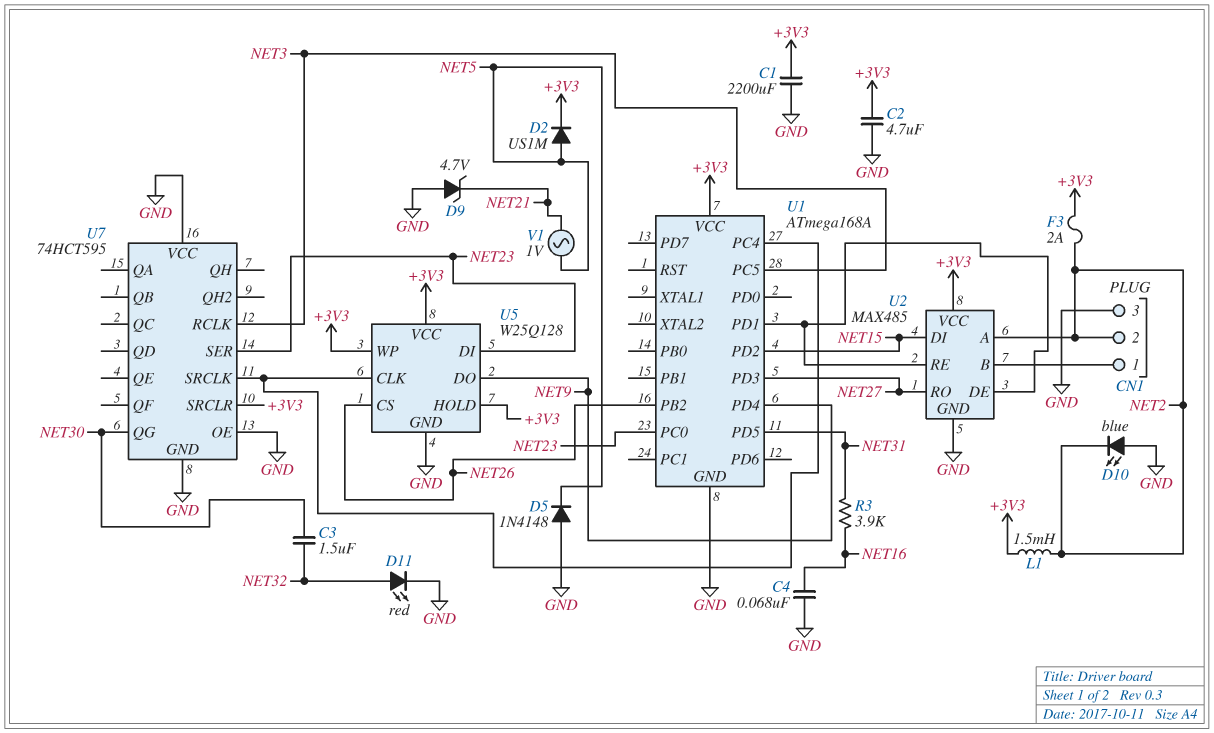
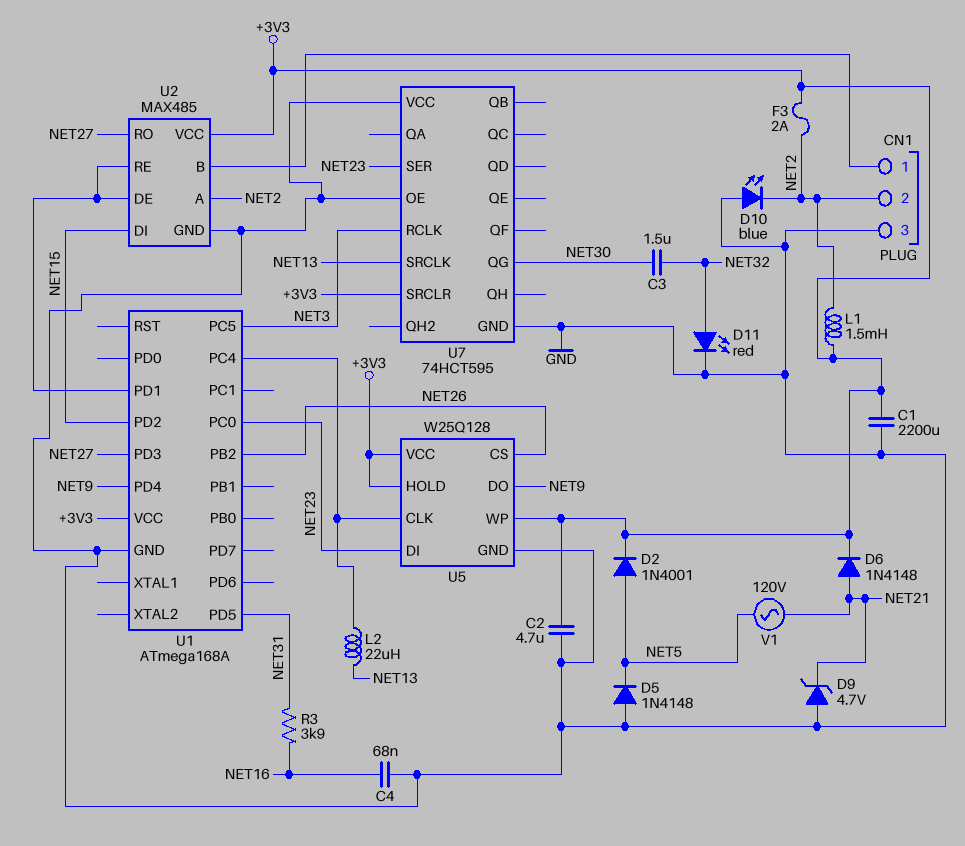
D2: diode US1M (A NET5, K +3V3) -> diode 1N4001 (A NET5, K +3V3)
D6: none -> diode 1N4148 (A NET21, K +3V3)
L2: none -> 22uH (NET13, U1/PC4)
U7 pin SRCLK: U1/PC4 -> NET13
V1: AC 1V (NET5, NET21) -> AC 120V (NET5, NET21)

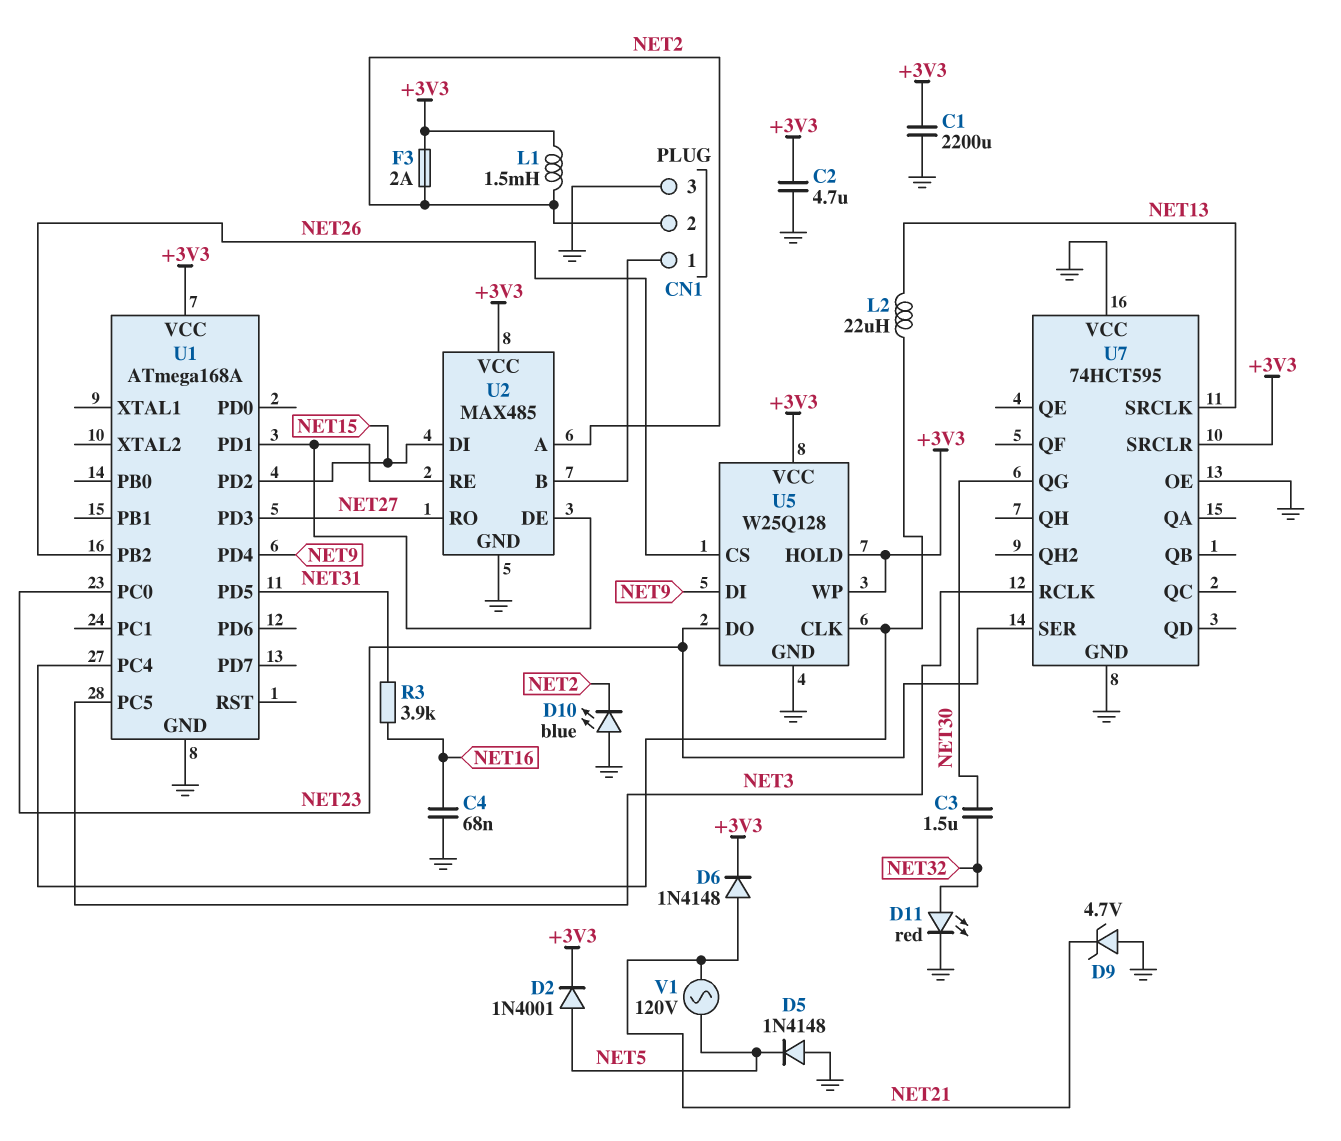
U5 pin DI: NET23 -> NET9
U5 pin DO: NET9 -> NET23

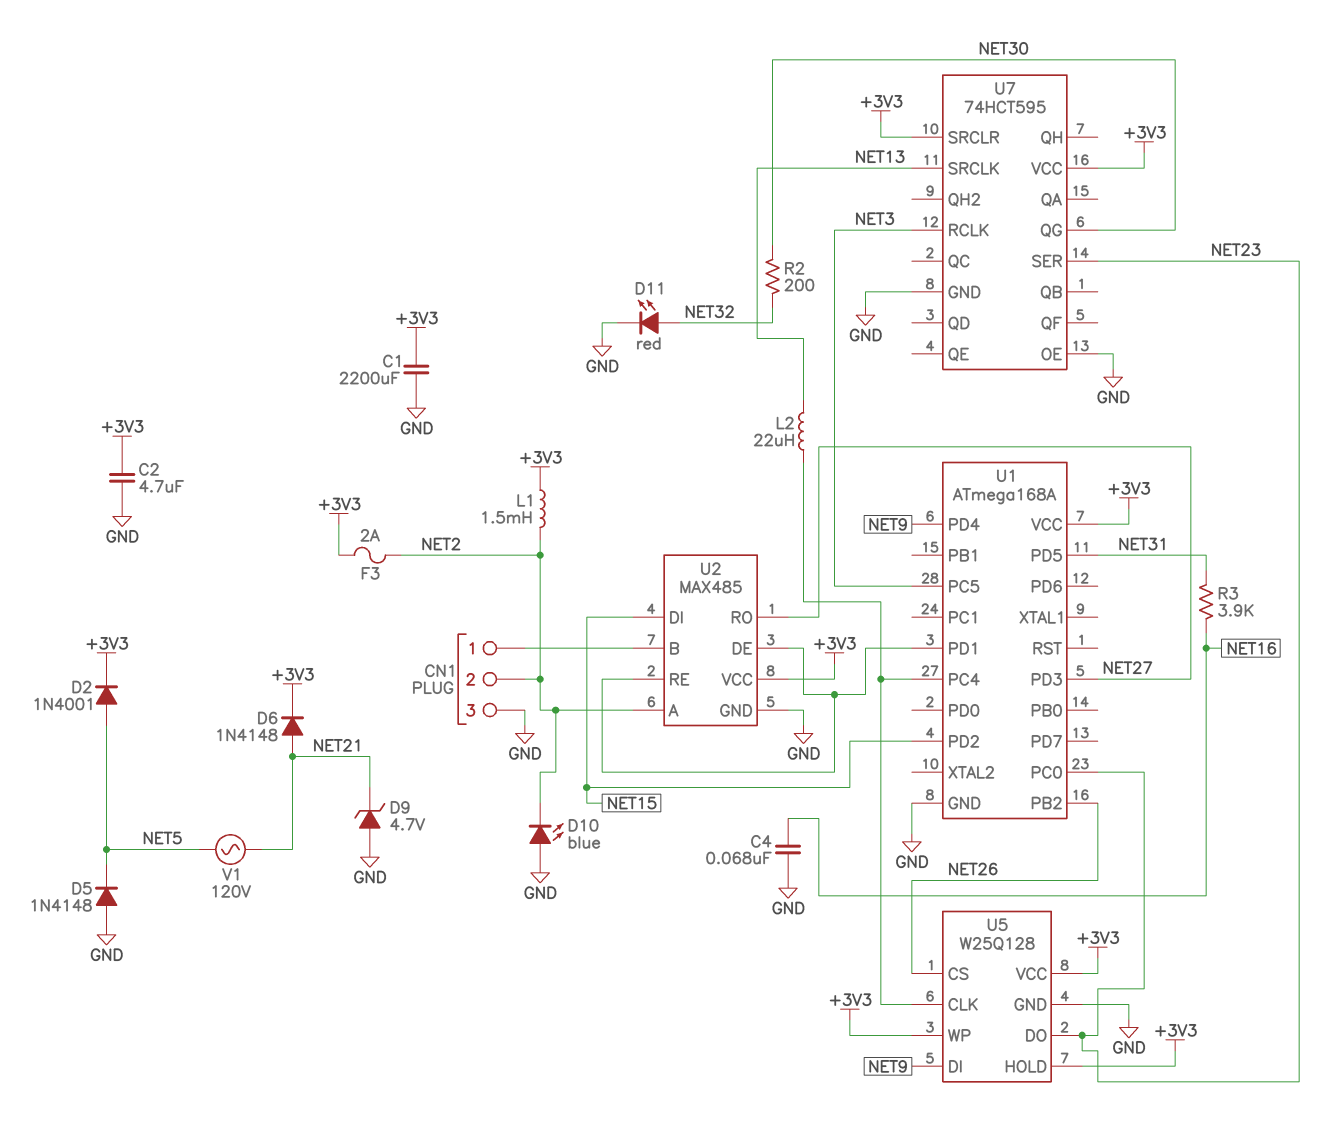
C3: 1.5uF (NET30, NET32) -> none
R2: none -> 200 (NET30, NET32)
U7 pin VCC: GND -> +3V3

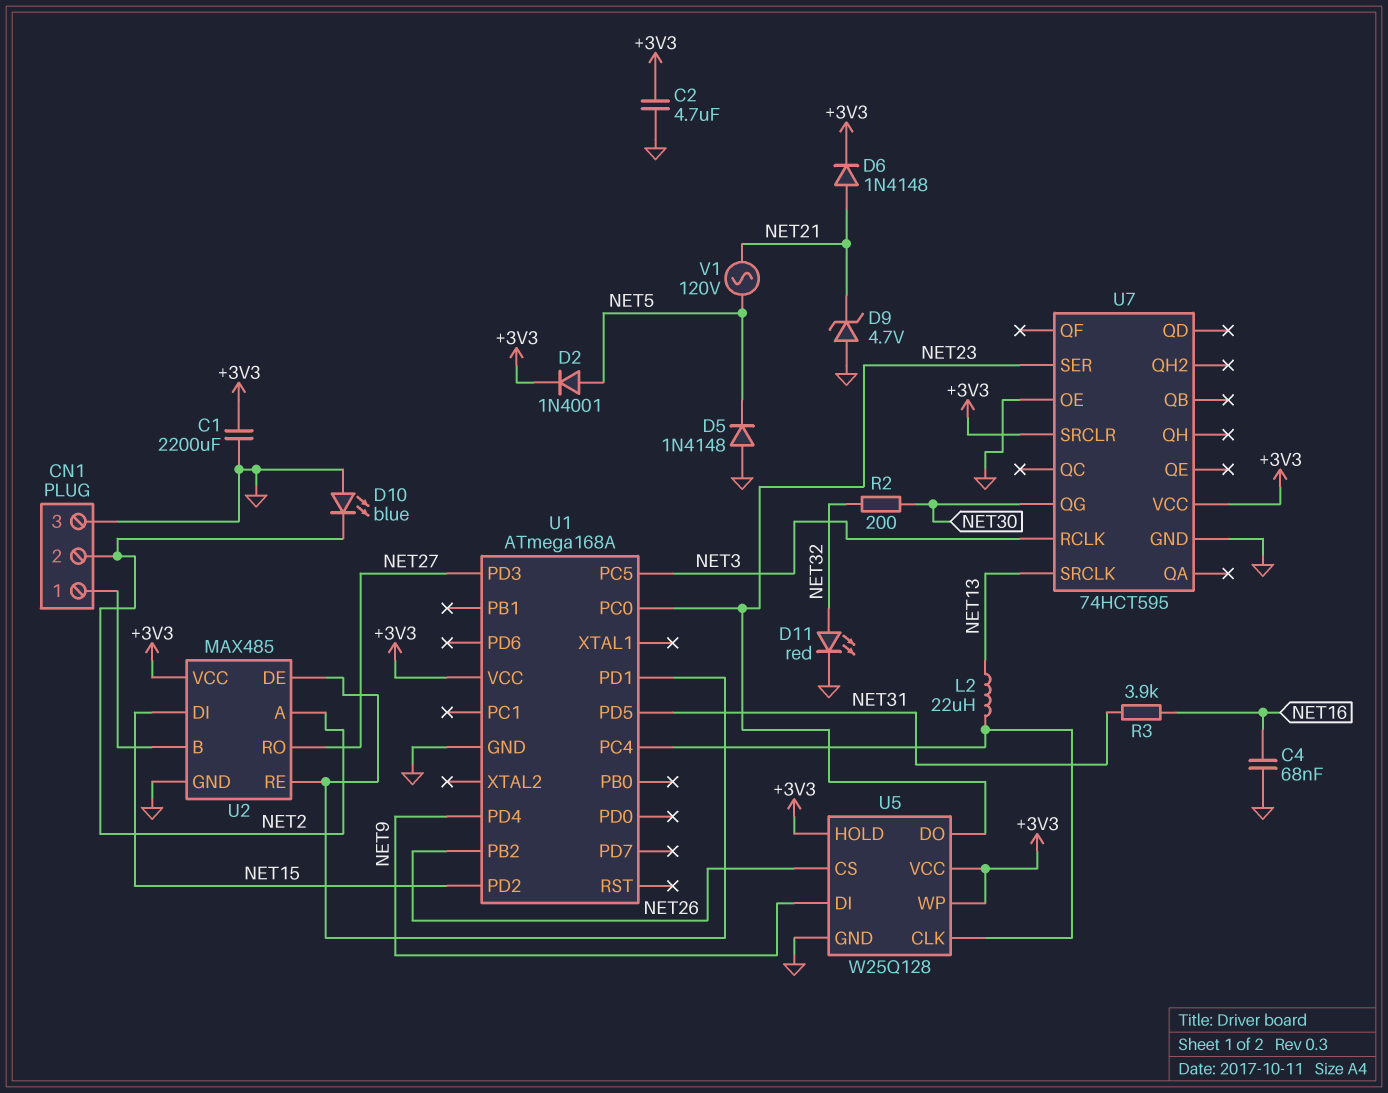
F3: 2A (+3V3, NET2) -> none
L1: 1.5mH (+3V3, NET2) -> none

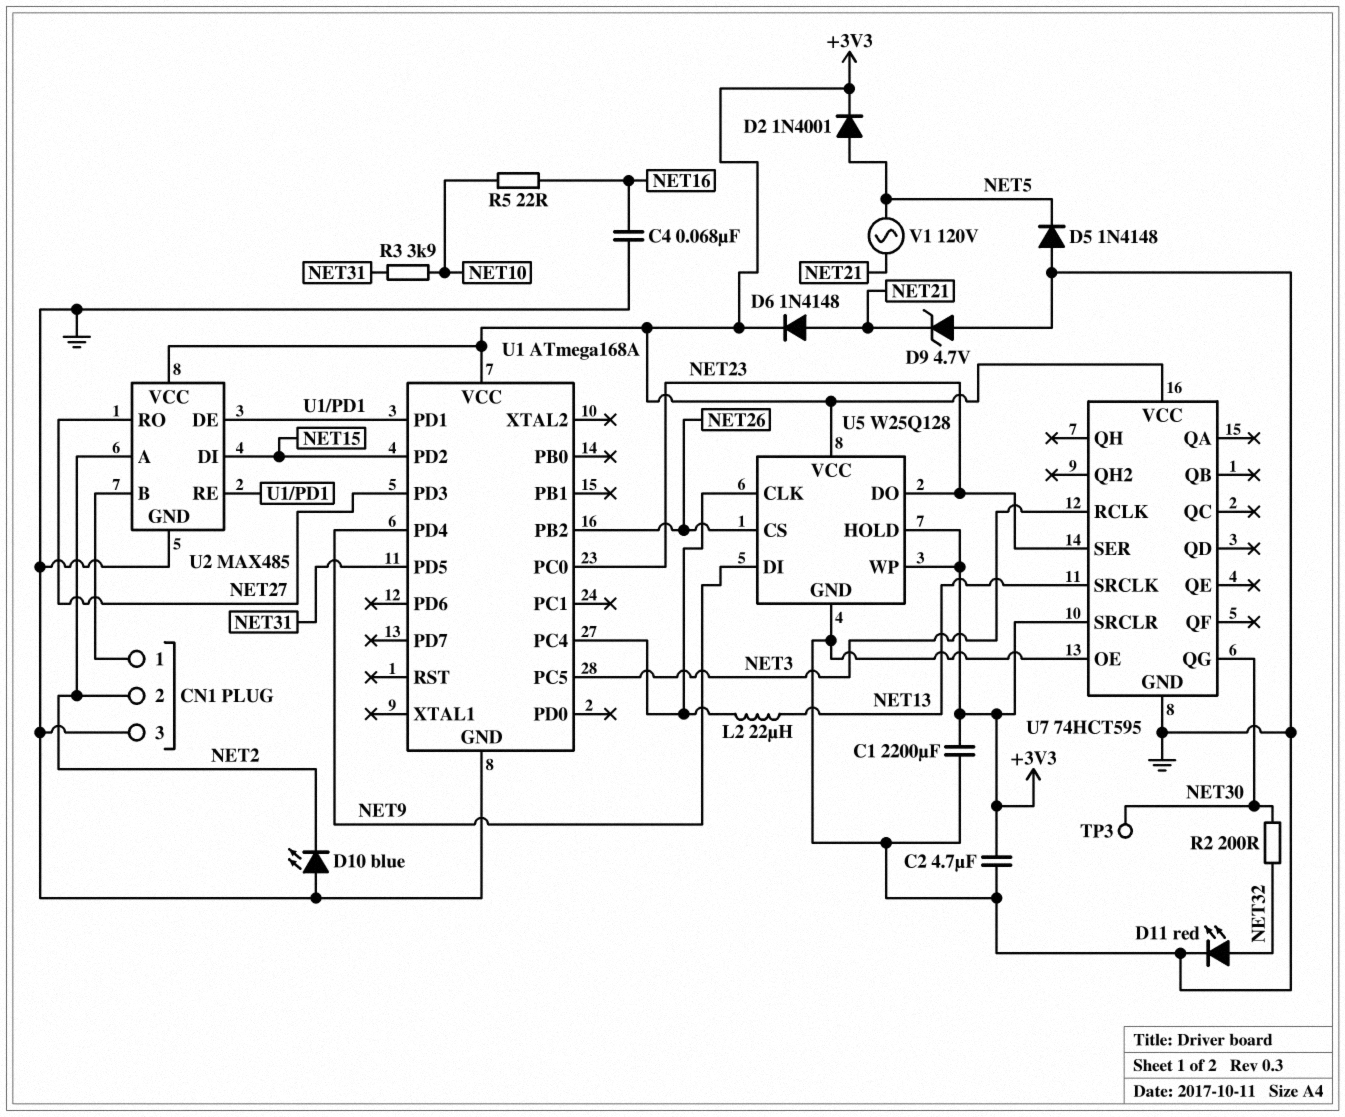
R3: 3.9k (NET16, NET31) -> 3.9k (NET10, NET31)
R5: none -> 22 (NET10, NET16)
TP3: none -> test point (NET30)

